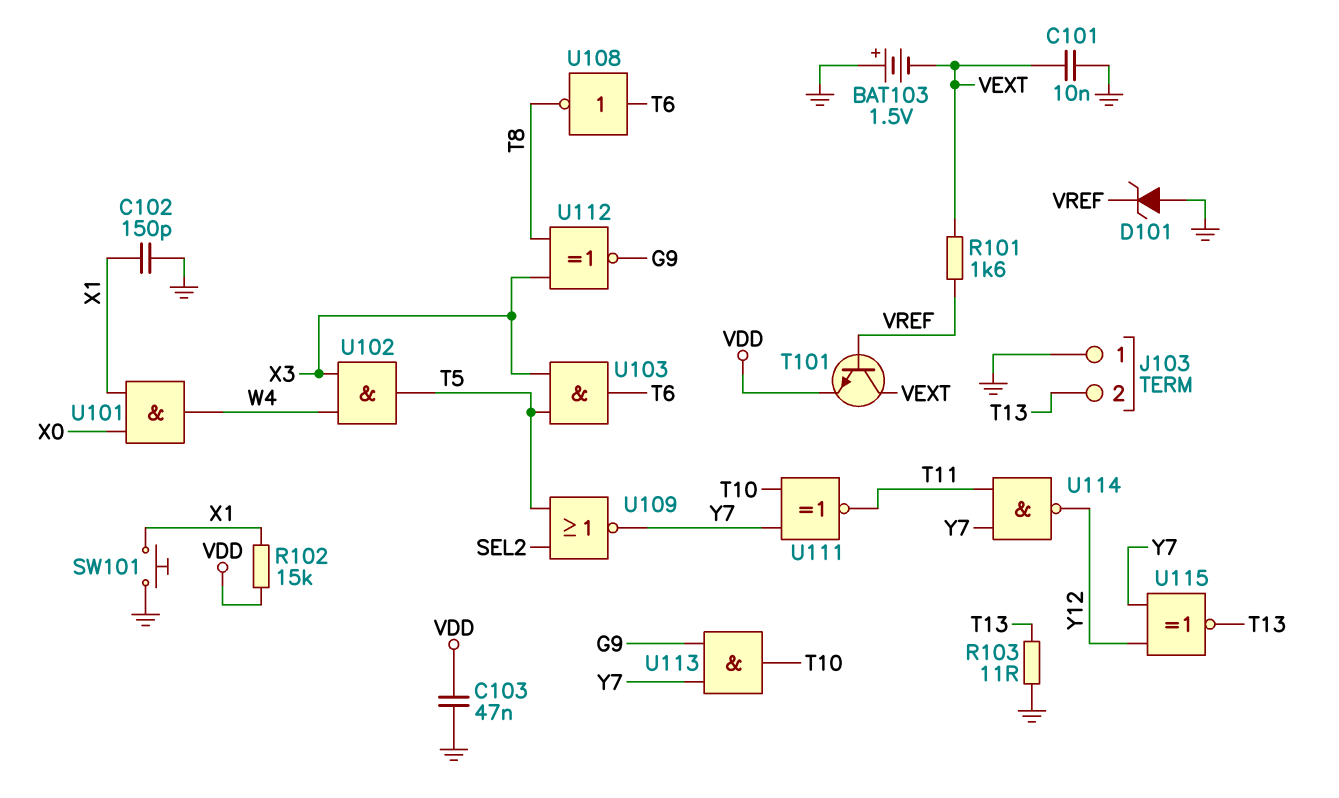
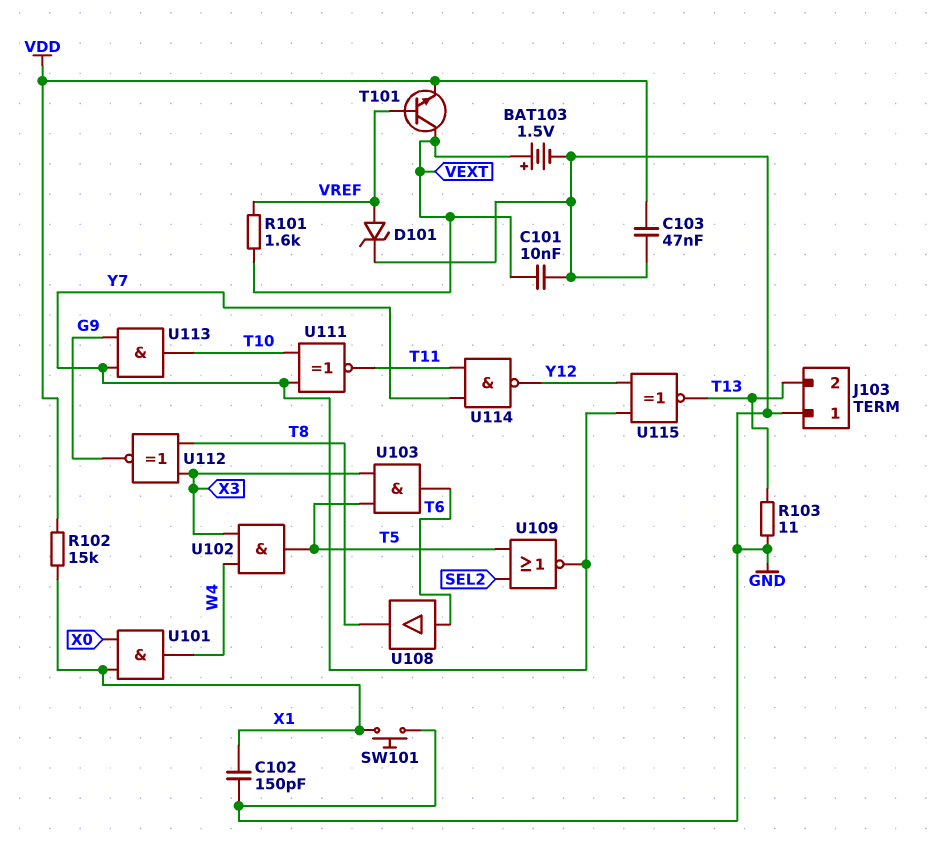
BAT103: 1.5V (plus GND, minus VEXT) -> 1.5V (plus VEXT, minus GND)
D101: zener (A GND, K VREF) -> zener (A VREF, K GND)
U108: NOT (in T6, out T8) -> buffer (in T6, out T8)

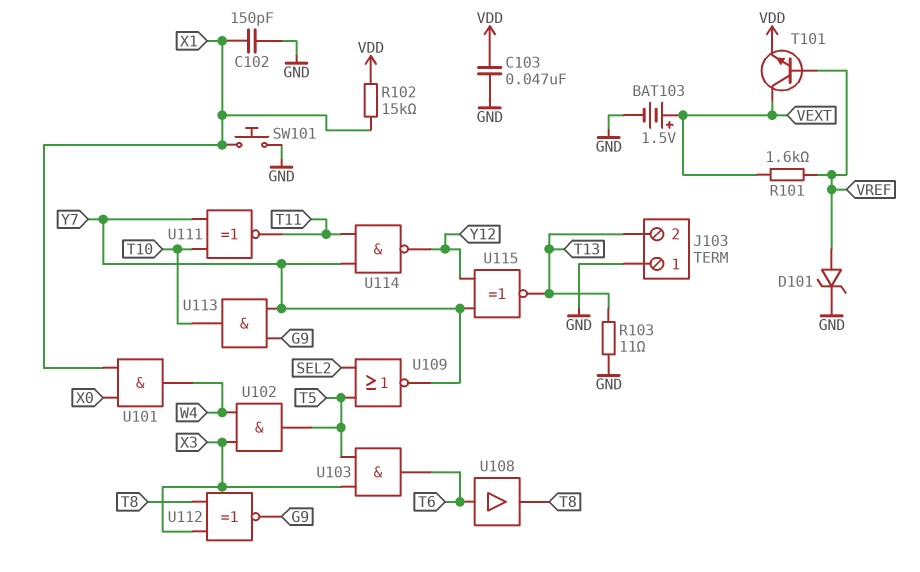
C101: 10nF (GND, VEXT) -> none

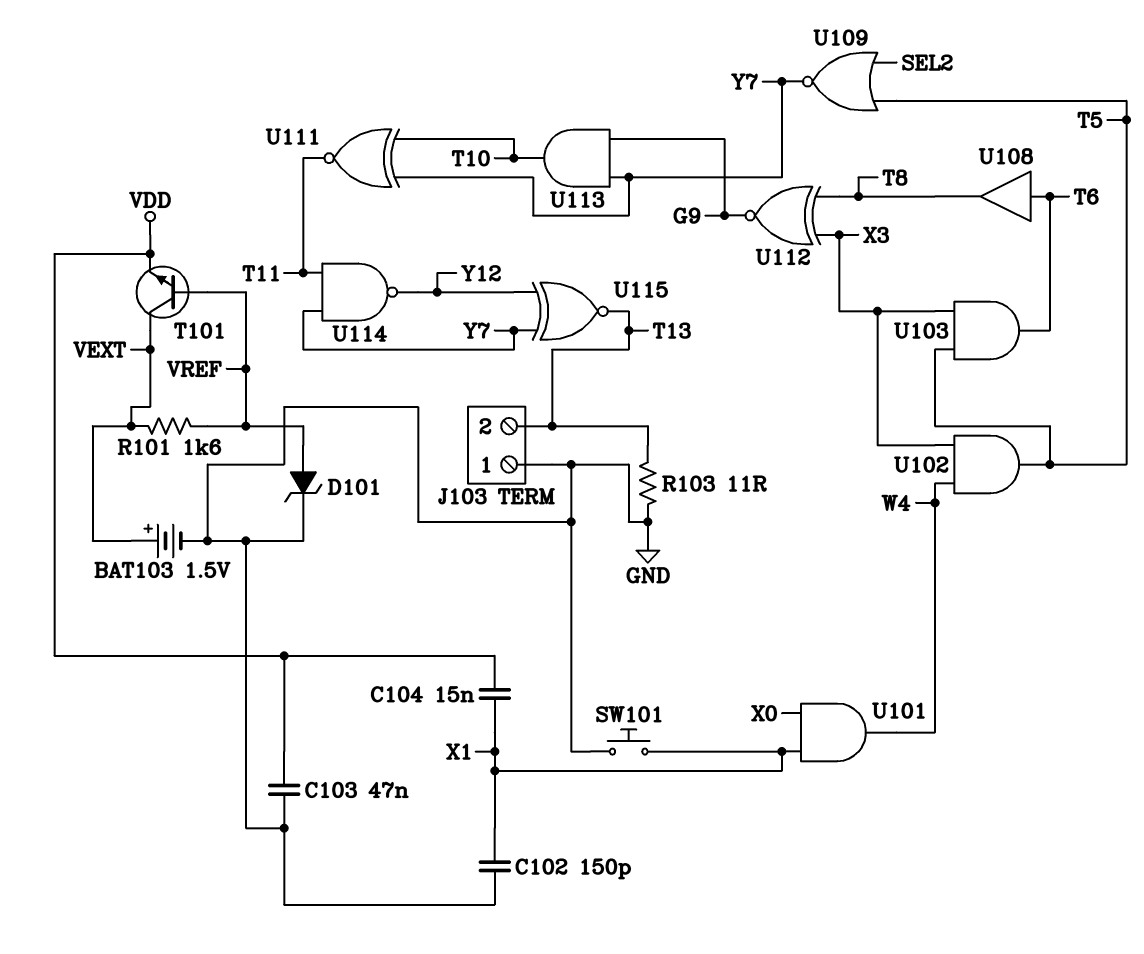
C104: none -> 15nF (VDD, X1)
R102: 15k (VDD, X1) -> none

